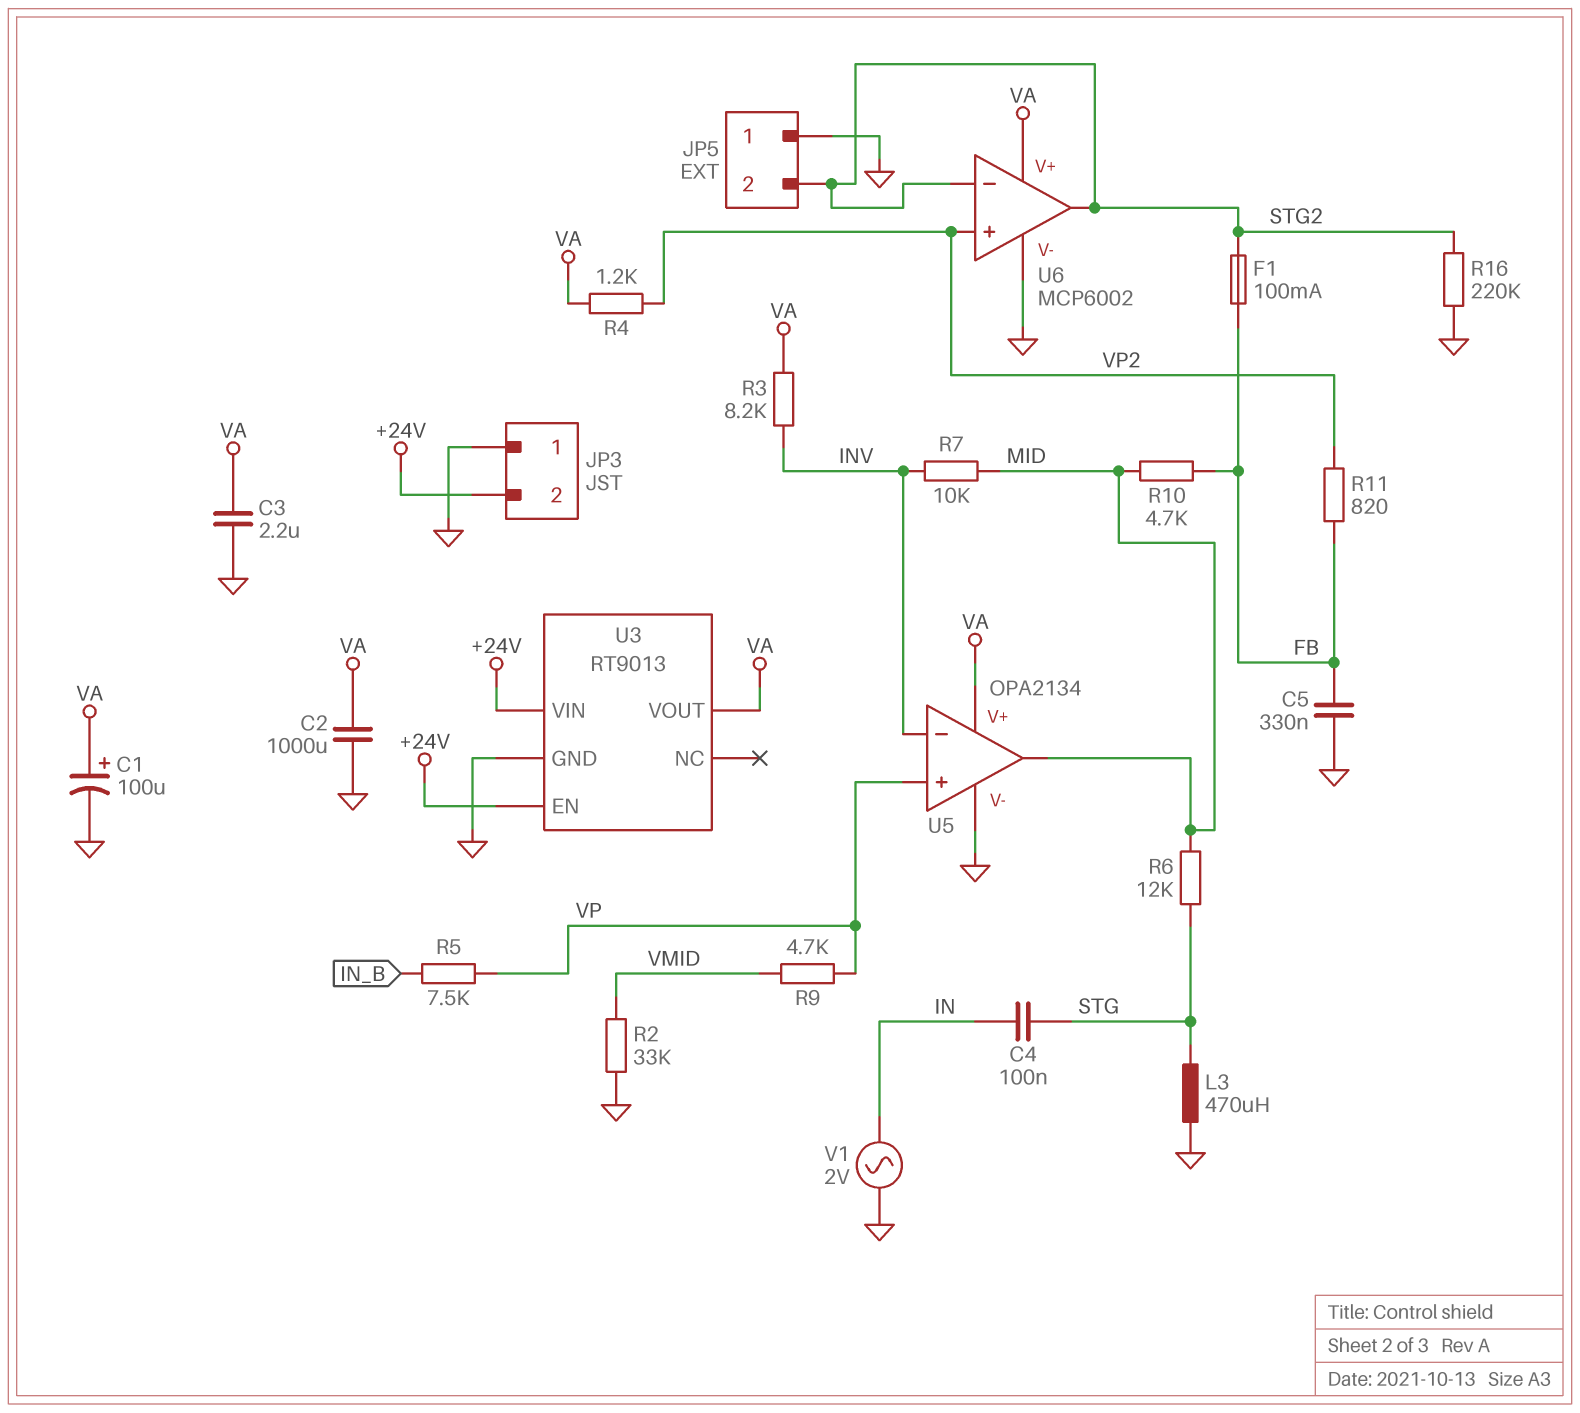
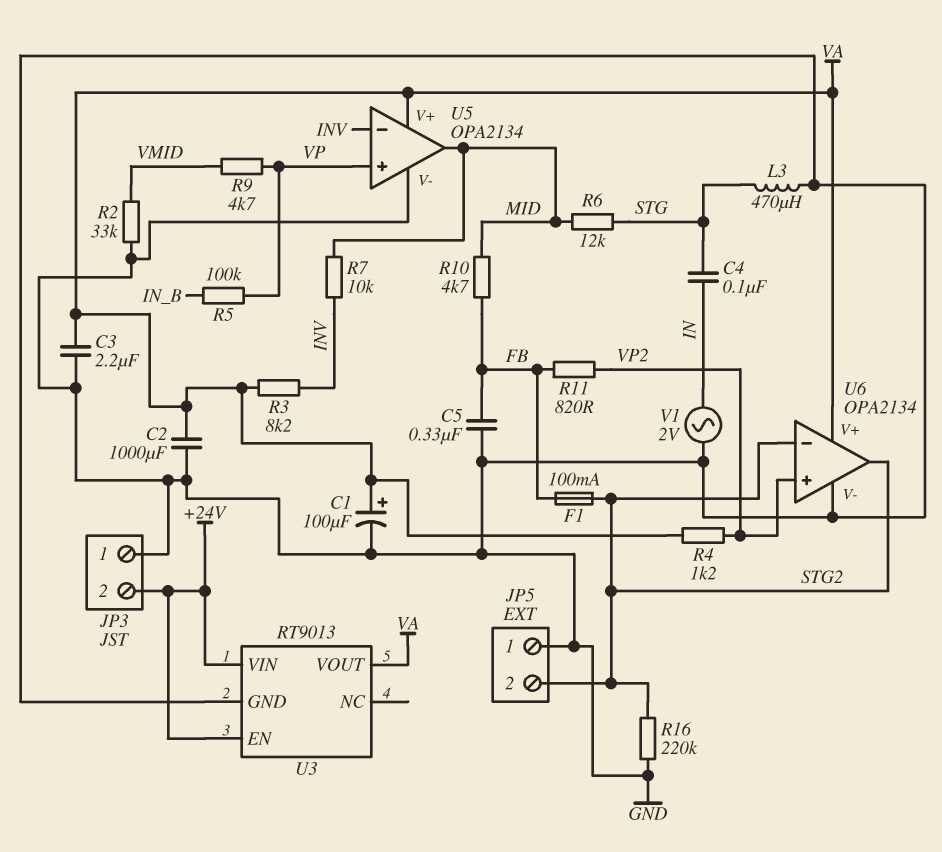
R5: 7.5k (IN_B, VP) -> 100k (IN_B, VP)
U6: MCP6002 -> OPA2134

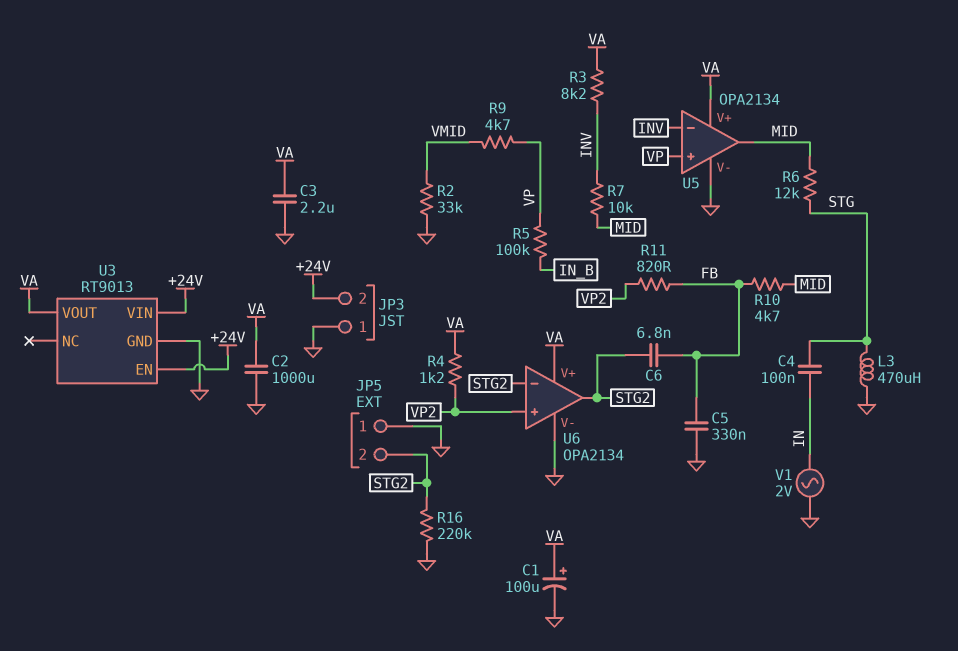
C6: none -> 6.8nF (FB, STG2)
F1: 100mA (FB, STG2) -> none

